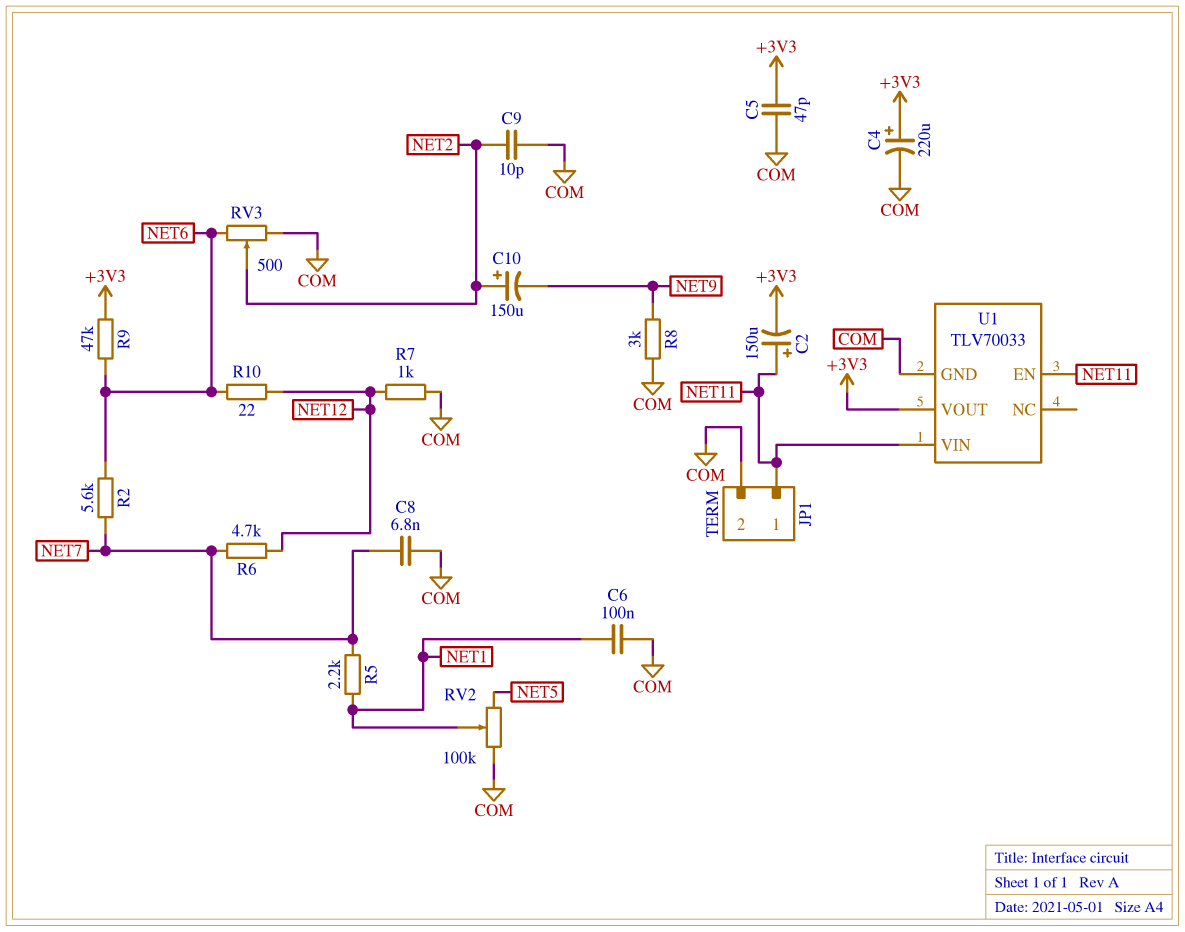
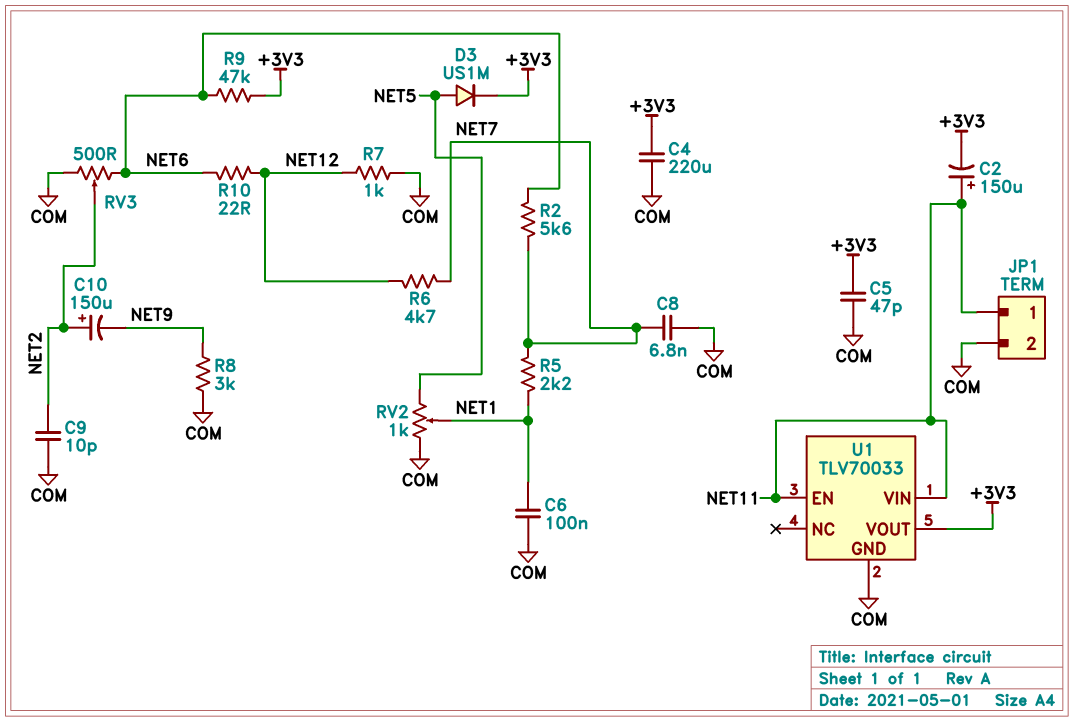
C4: 220uF (plus +3V3, minus COM) -> 220uF (+3V3, COM)
D3: none -> diode US1M (A NET5, K +3V3)
RV2: 100k (COM, NET5, wiper NET1) -> 1k (COM, NET5, wiper NET1)

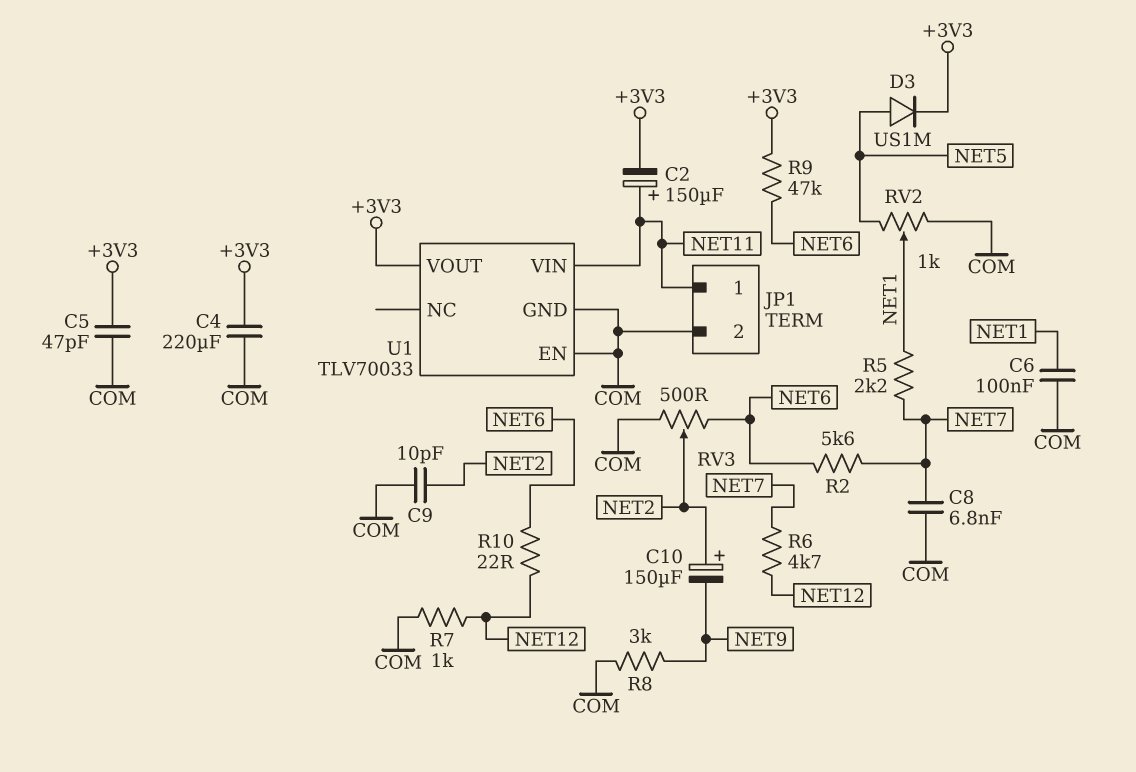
U1 pin EN: NET11 -> COM

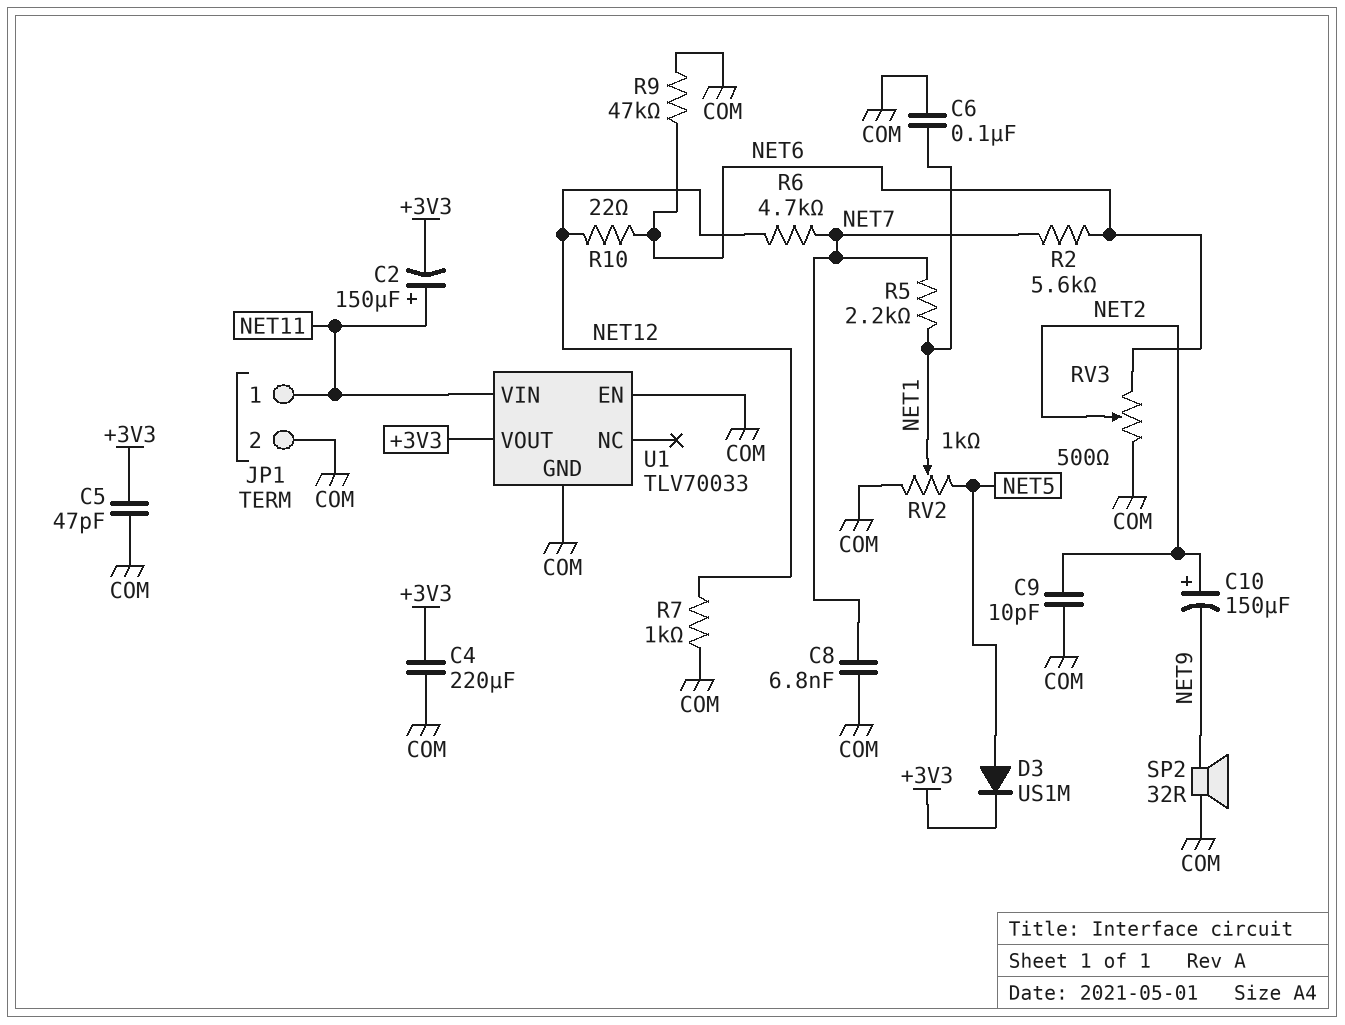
R8: 3k (COM, NET9) -> none
R9: 47k (+3V3, NET6) -> 47k (COM, NET6)
SP2: none -> speaker 32R (COM, NET9)

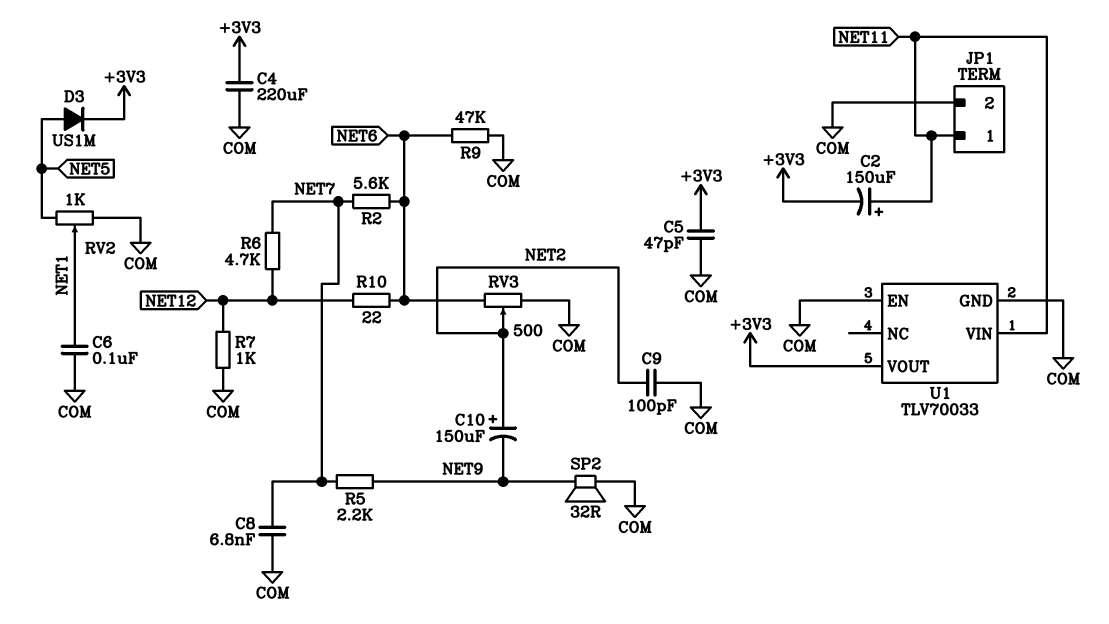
C9: 10pF (COM, NET2) -> 100pF (COM, NET2)
R5: 2.2k (NET1, NET7) -> 2.2k (NET7, NET9)

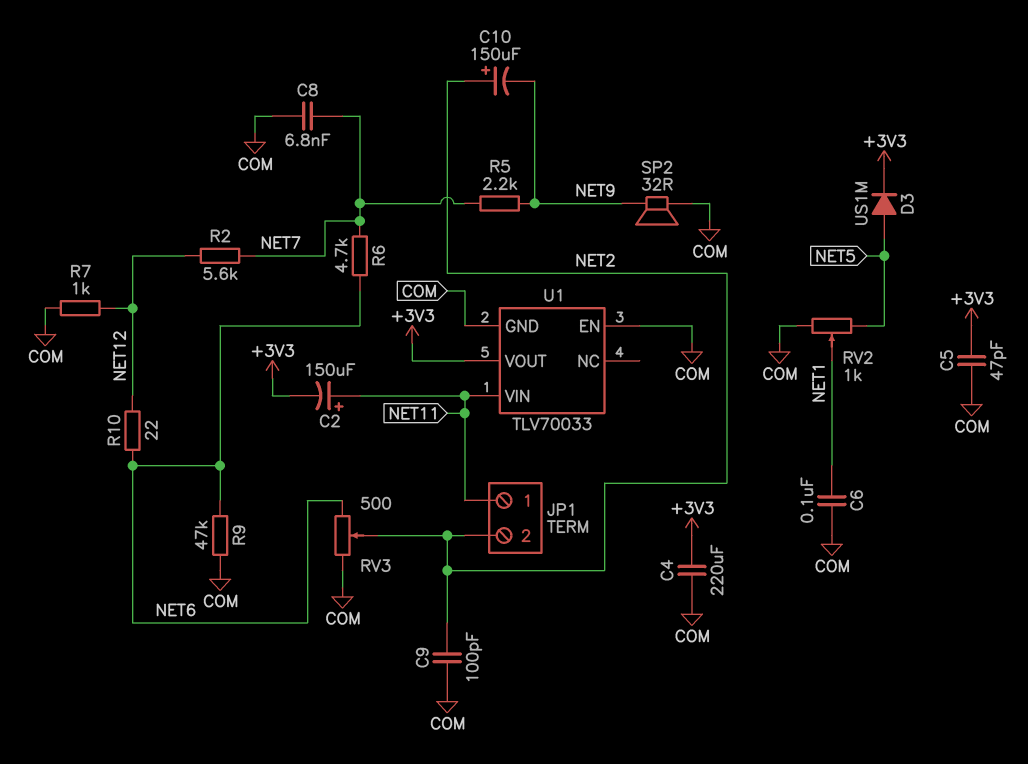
JP1 pin 2: COM -> NET2
R2: 5.6k (NET6, NET7) -> 5.6k (NET7, NET12)
R6: 4.7k (NET7, NET12) -> 4.7k (NET6, NET7)

